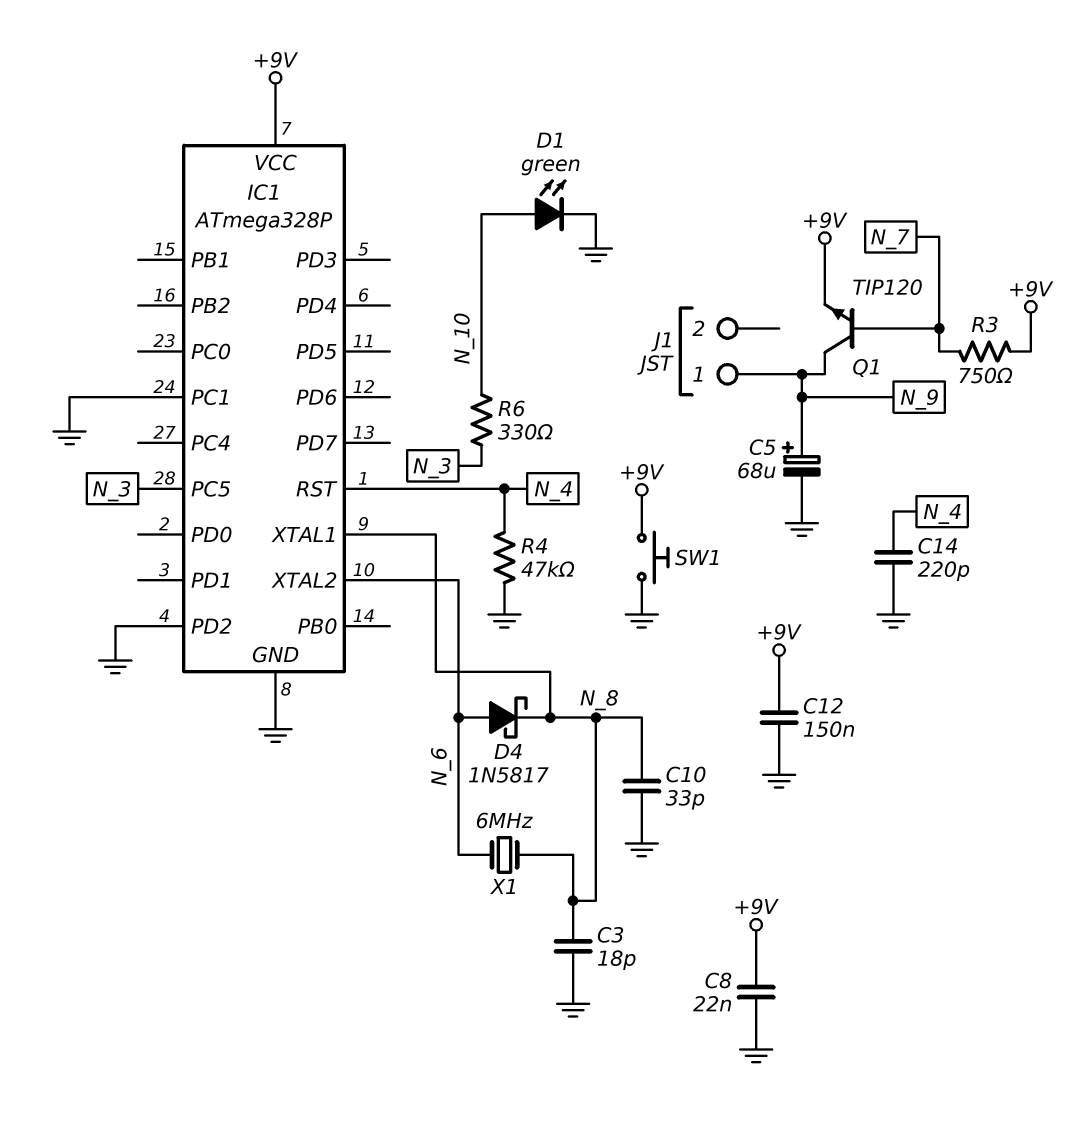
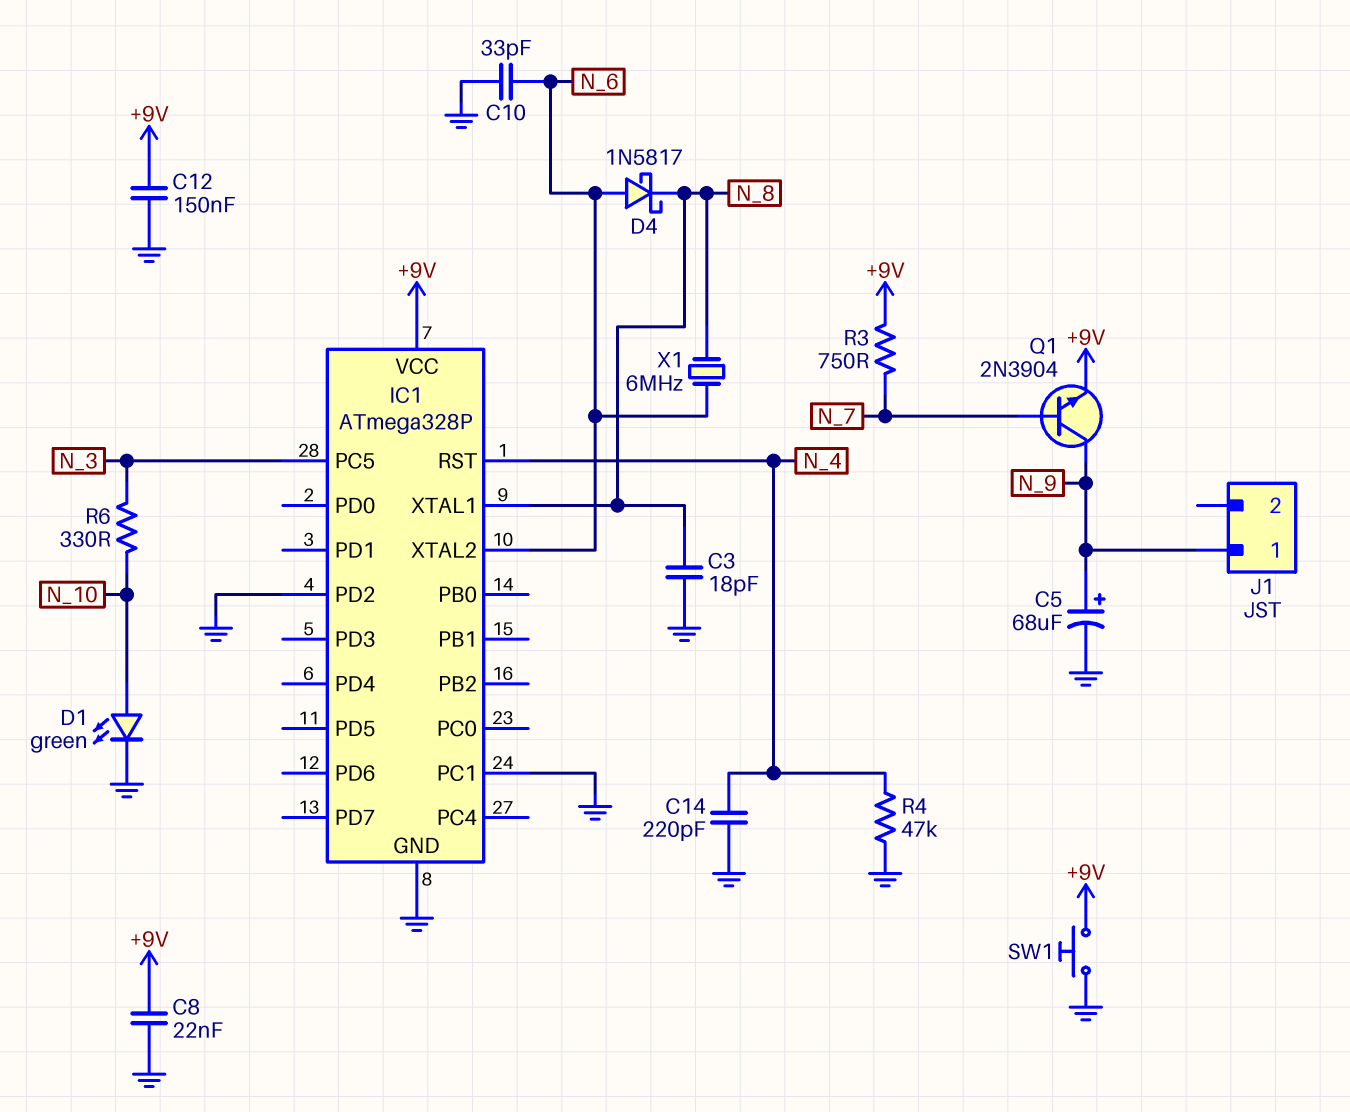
C10: 33pF (GND, N_8) -> 33pF (GND, N_6)
Q1: NPN TIP120 (B N_7, C N_9, E +9V) -> NPN 2N3904 (B N_7, C N_9, E +9V)

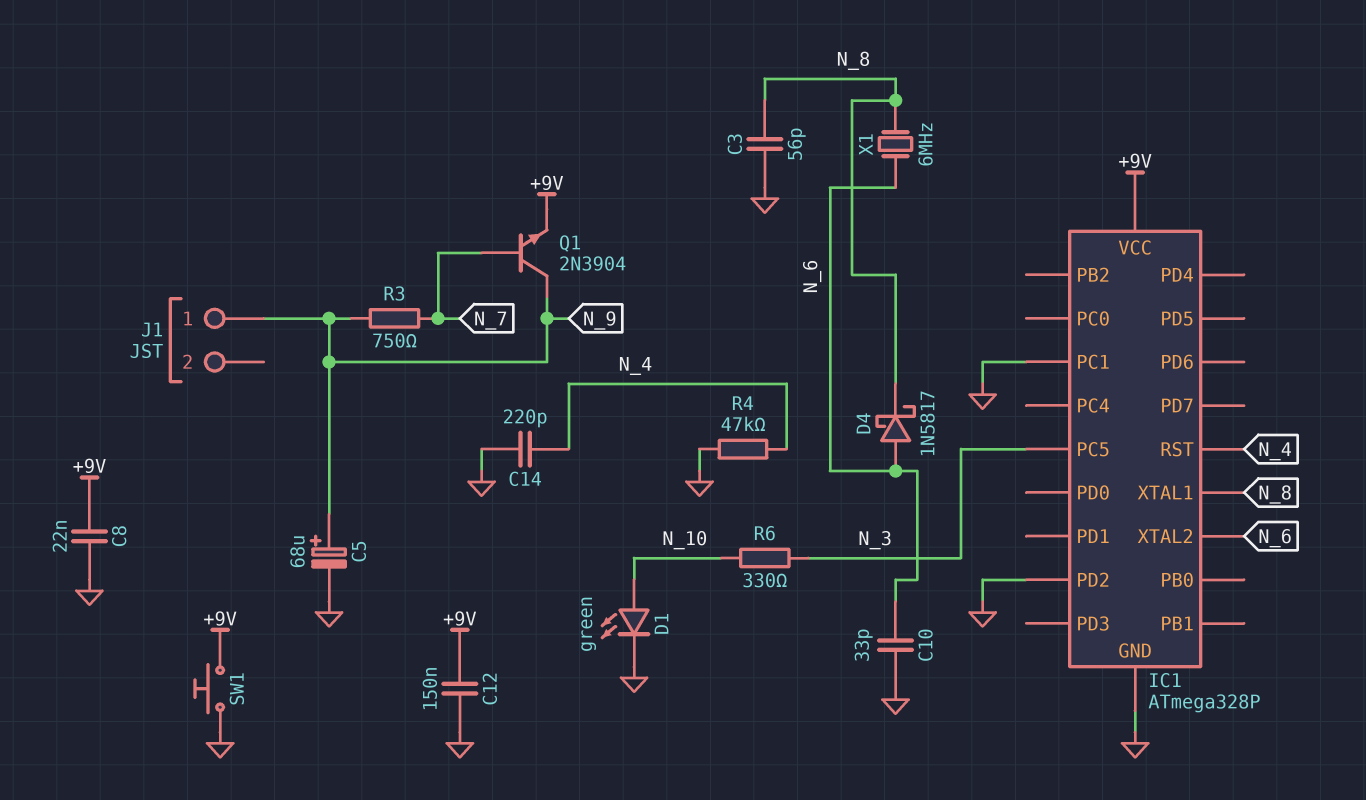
C3: 18pF (GND, N_8) -> 56pF (GND, N_8)
R3: 750 (+9V, N_7) -> 750 (N_7, N_9)

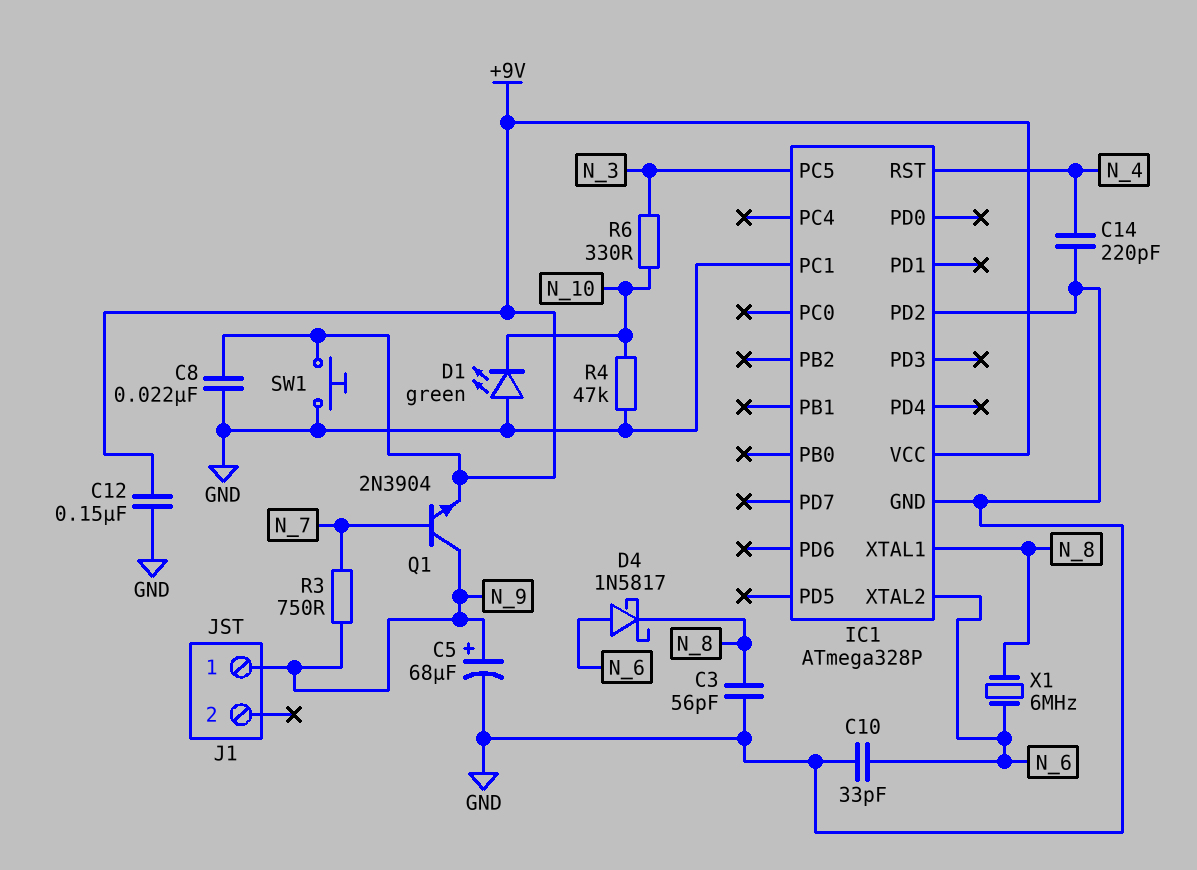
D1: LED green (A N_10, K GND) -> LED green (A GND, K N_10)
R4: 47k (GND, N_4) -> 47k (GND, N_10)

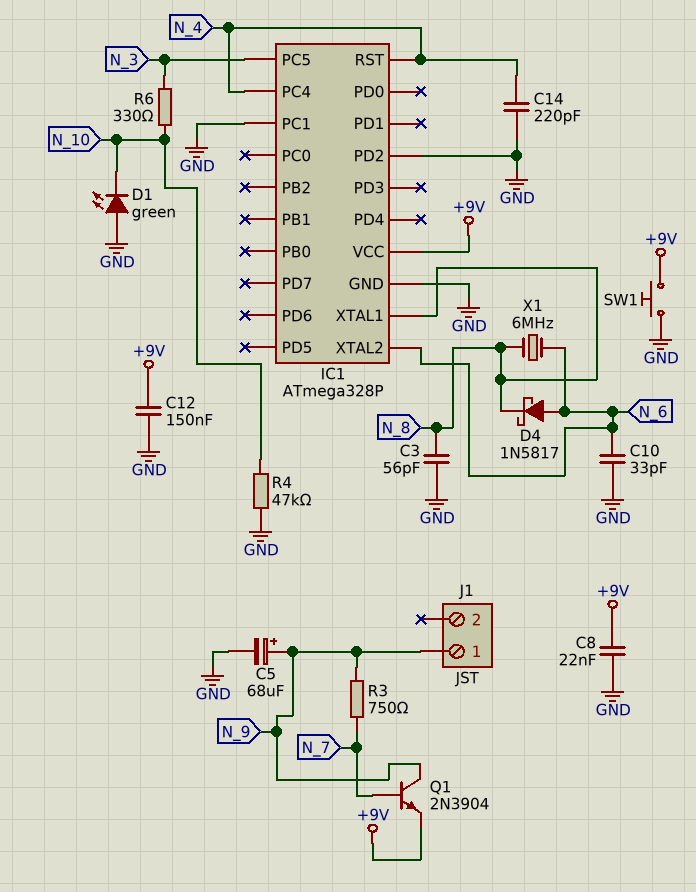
IC1 pin PC4: none -> N_4

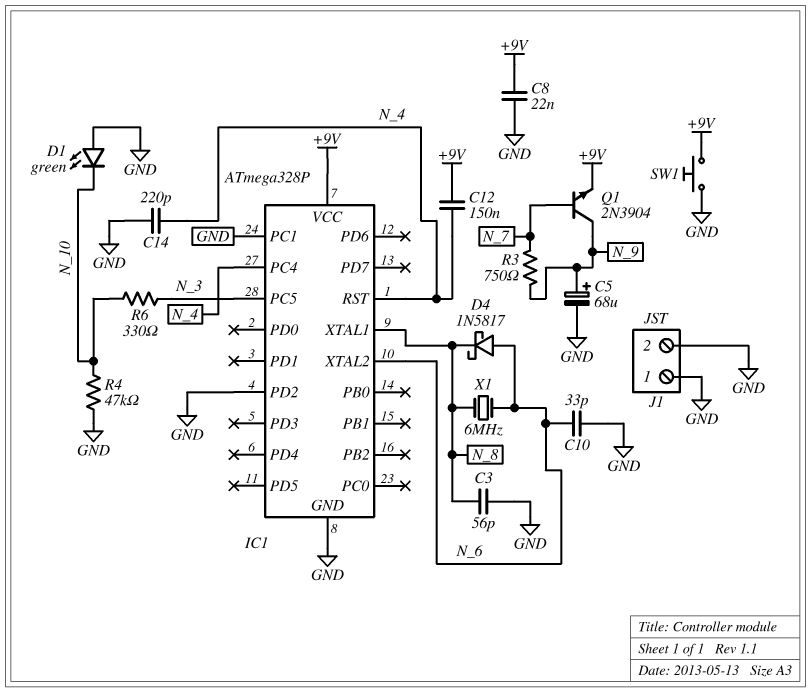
C12: 150nF (+9V, GND) -> 150nF (+9V, N_4)
J1 pin 1: N_9 -> GND
J1 pin 2: none -> GND

